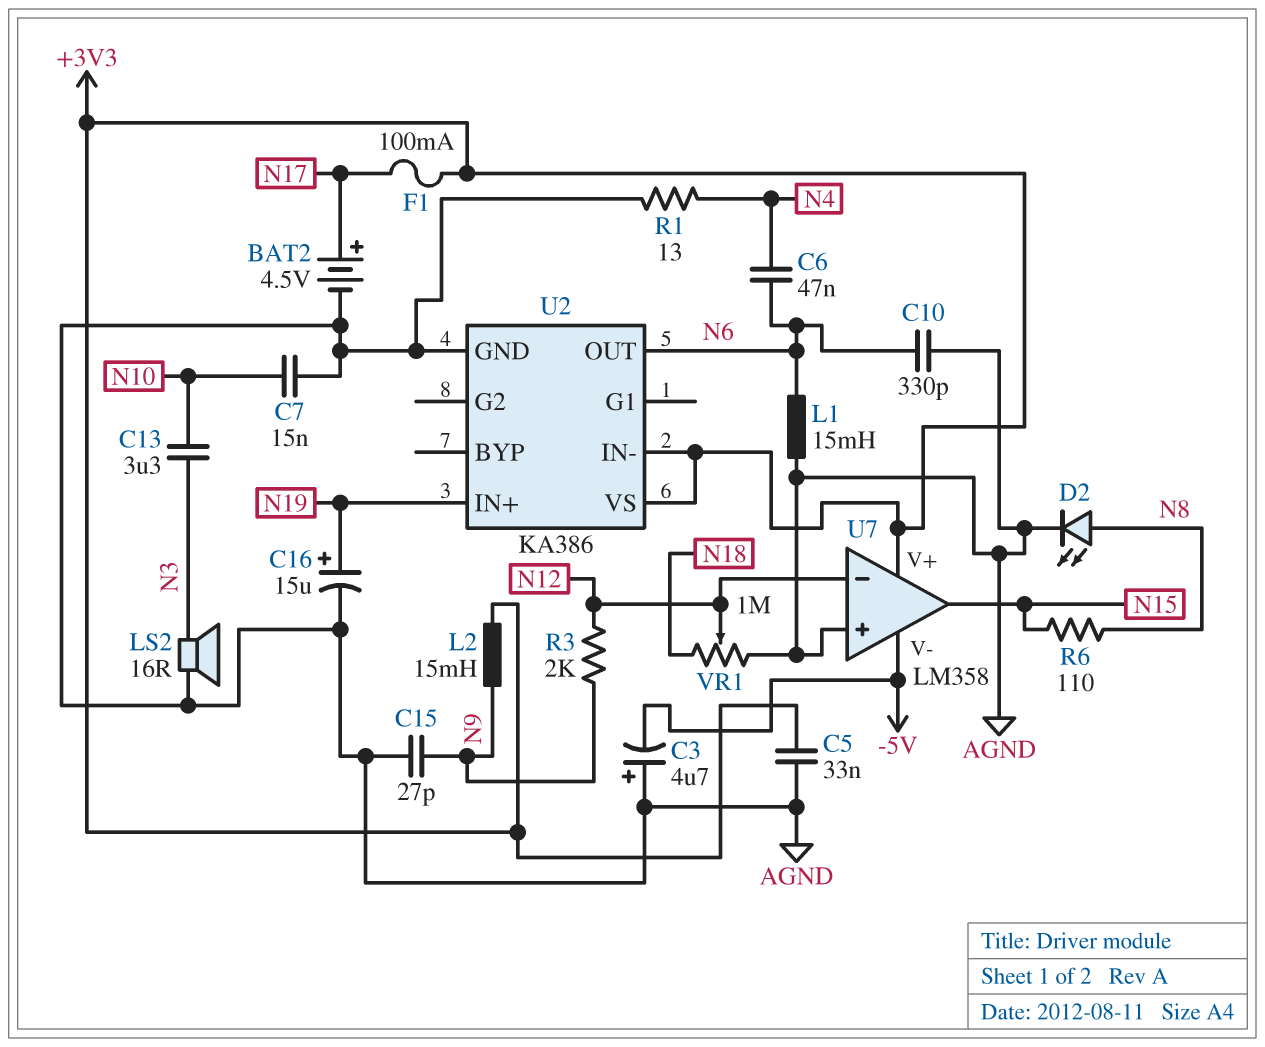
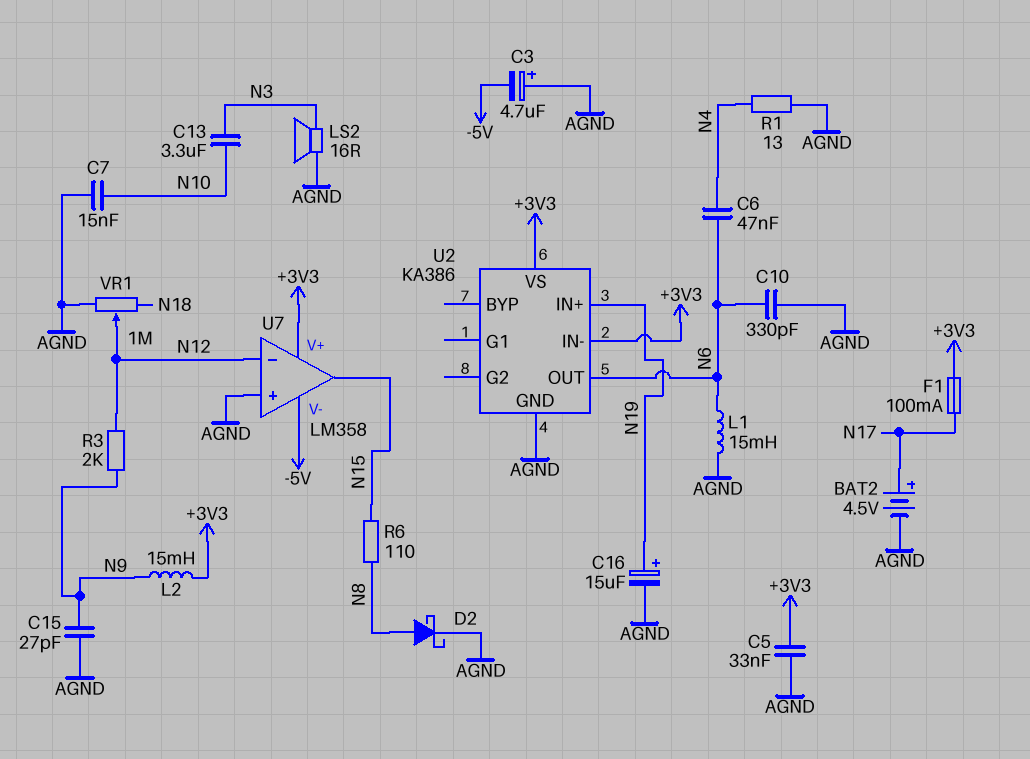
D2: LED (A N8, K AGND) -> schottky (A N8, K AGND)

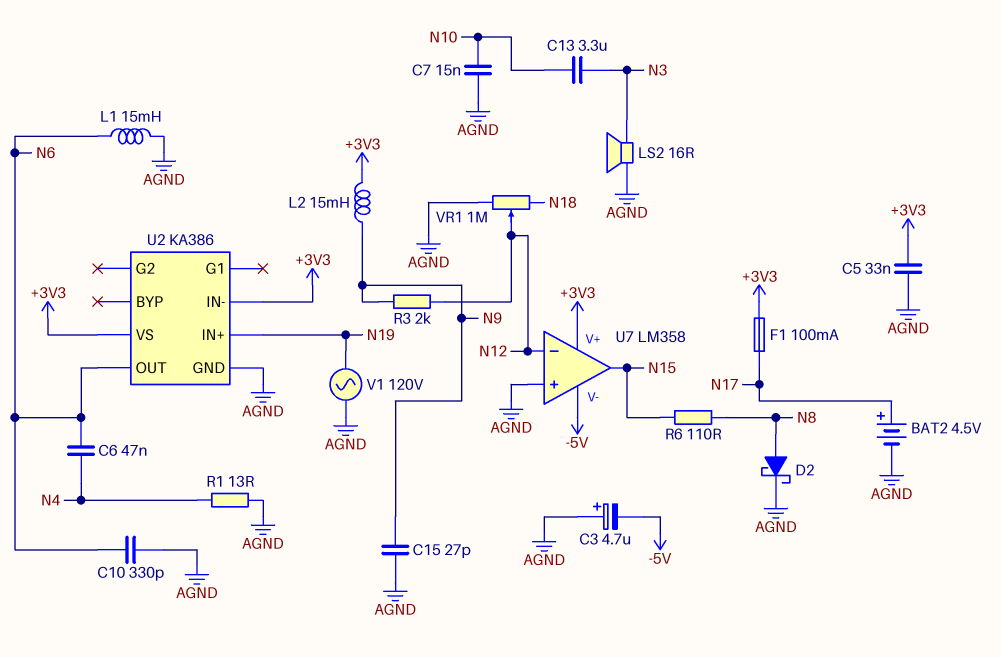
C16: 15uF (plus N19, minus AGND) -> none
V1: none -> AC 120V (AGND, N19)

